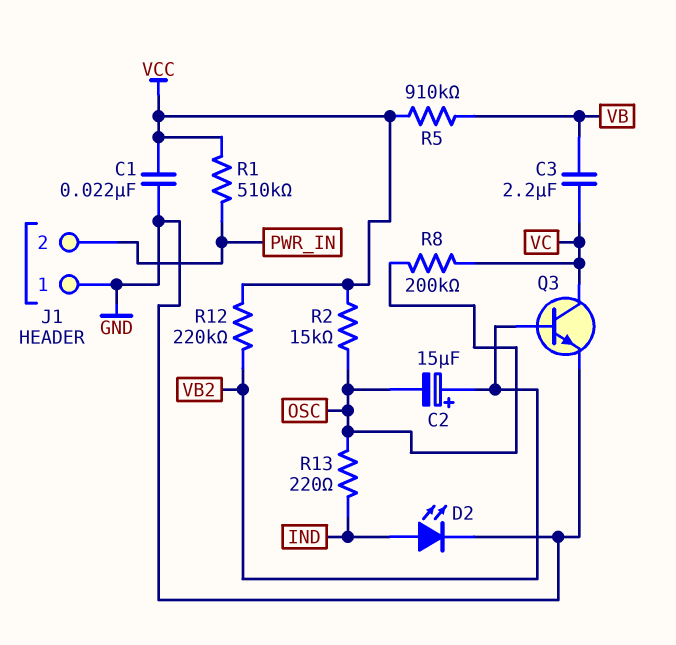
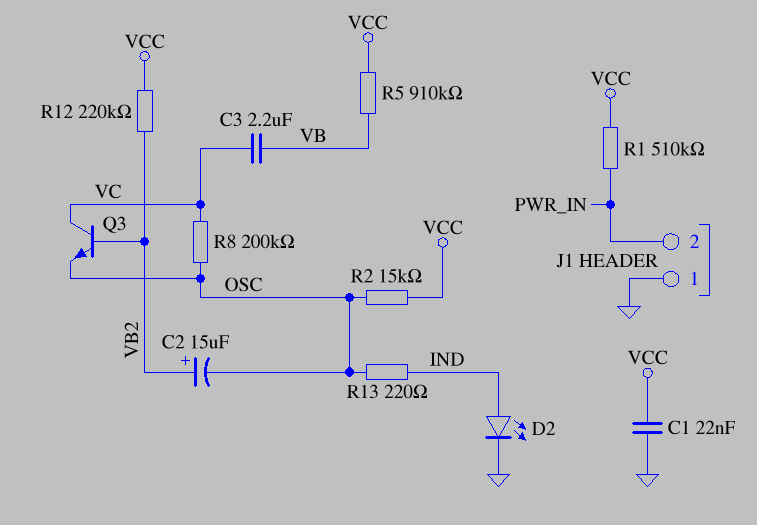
Q3: NPN (B VB2, C VC, E GND) -> NPN (B VB2, C VC, E OSC)

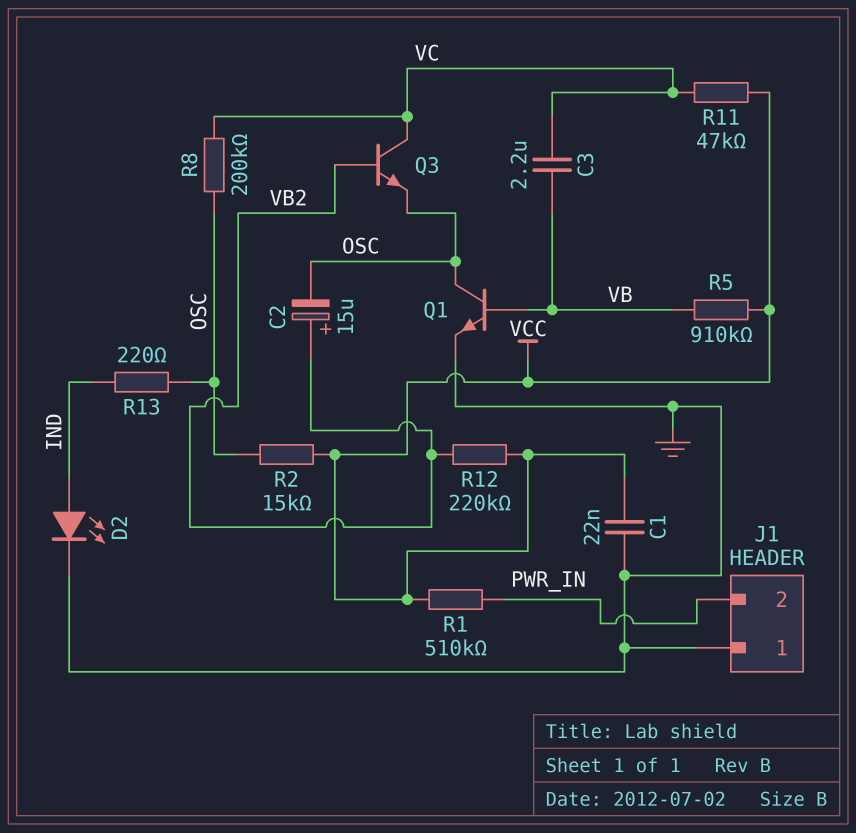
Q1: none -> NPN (B VB, C OSC, E GND)
R11: none -> 47k (VC, VCC)

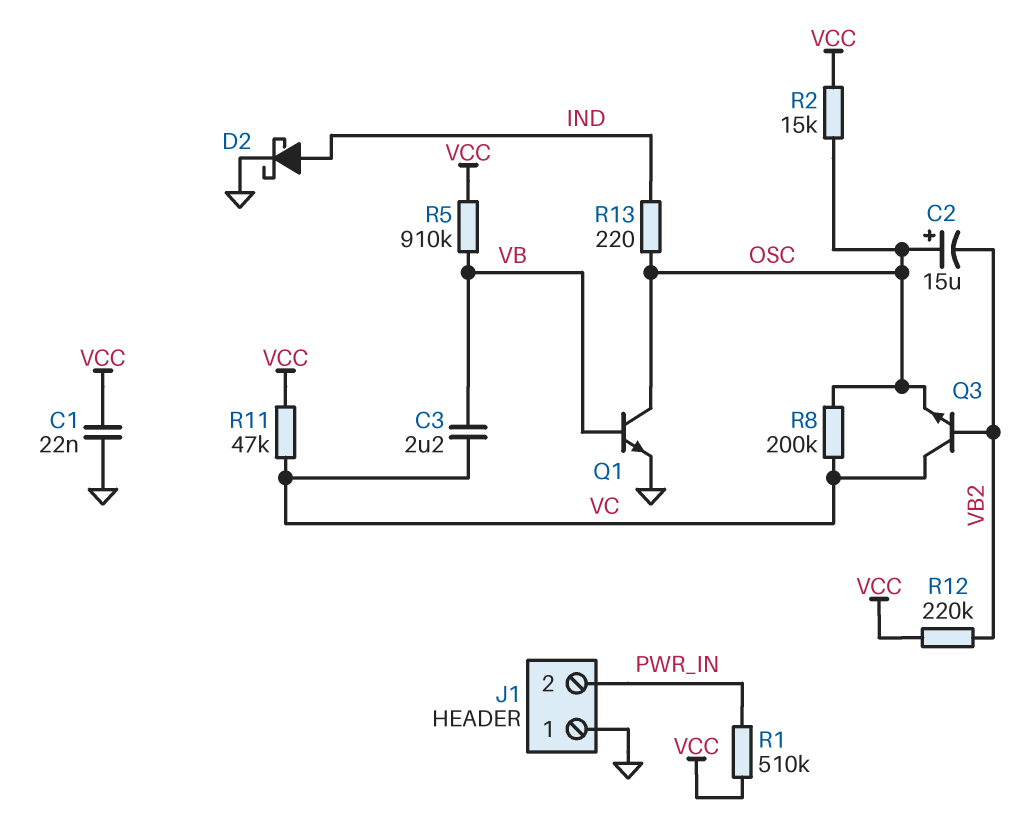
C2: 15uF (plus VB2, minus OSC) -> 15uF (plus OSC, minus VB2)
D2: LED (A IND, K GND) -> schottky (A IND, K GND)

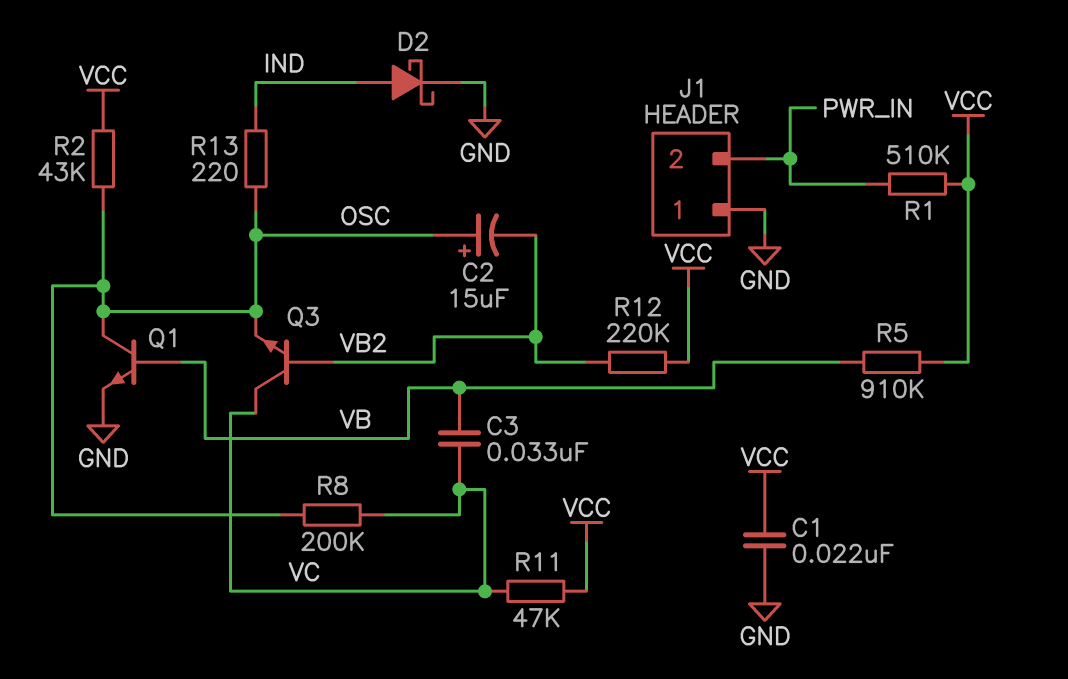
C3: 2.2uF (VB, VC) -> 33nF (VB, VC)
R2: 15k (OSC, VCC) -> 43k (OSC, VCC)

